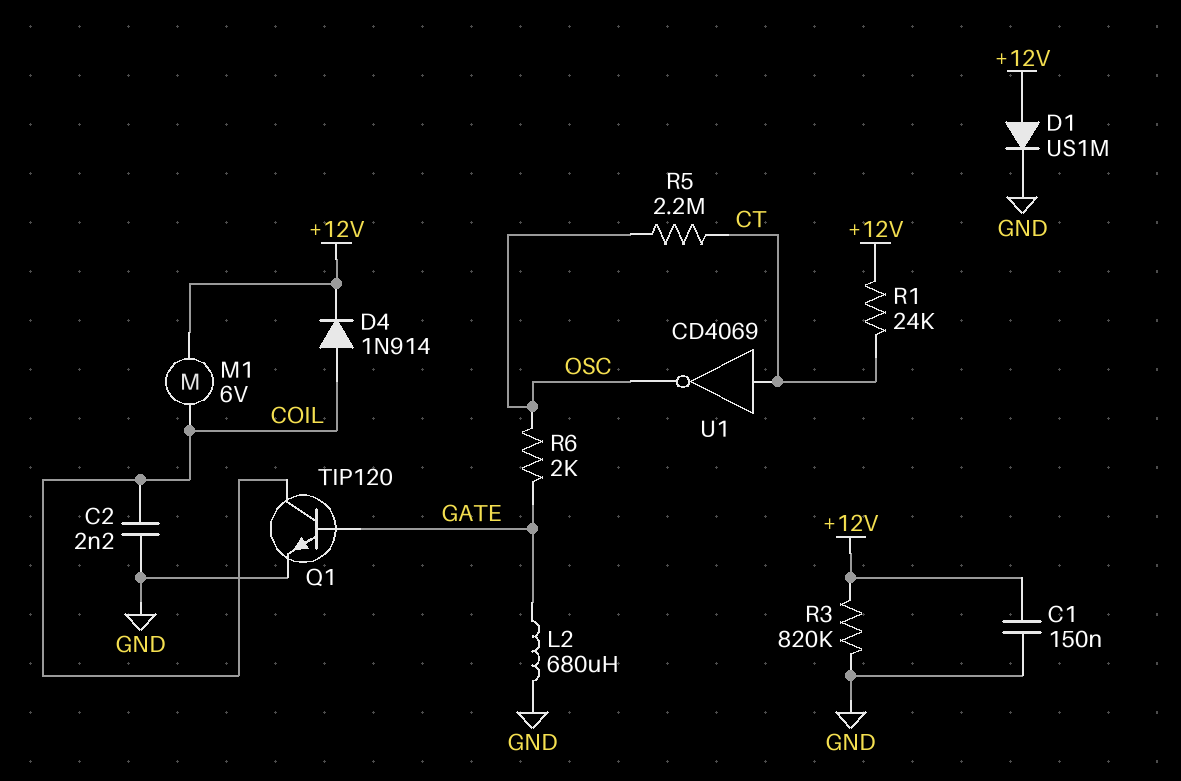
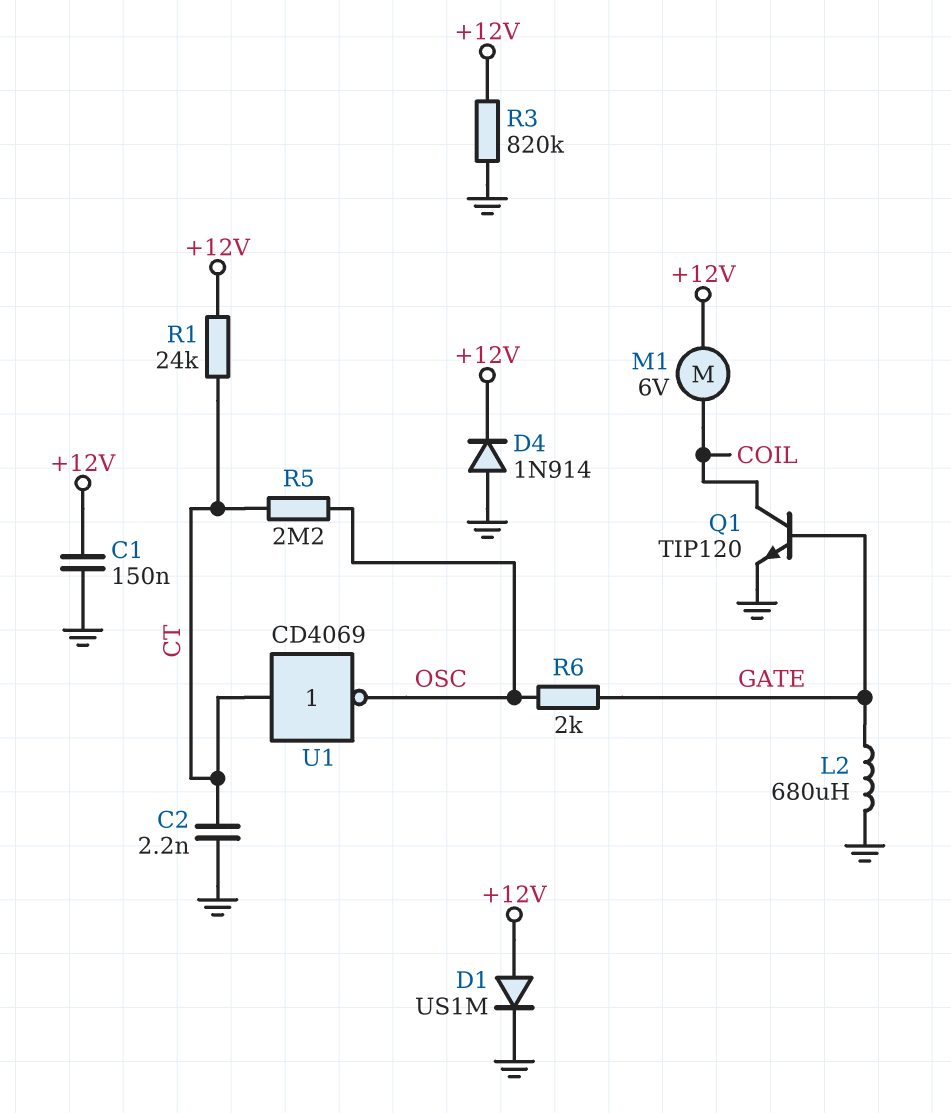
C2: 2.2nF (COIL, GND) -> 2.2nF (CT, GND)
D4: diode 1N914 (A COIL, K +12V) -> diode 1N914 (A GND, K +12V)

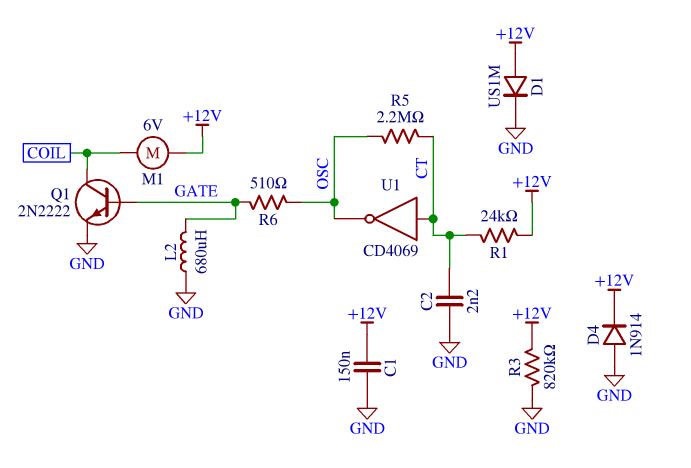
Q1: NPN TIP120 (B GATE, C COIL, E GND) -> NPN 2N2222 (B GATE, C COIL, E GND)
R6: 2k (GATE, OSC) -> 510 (GATE, OSC)

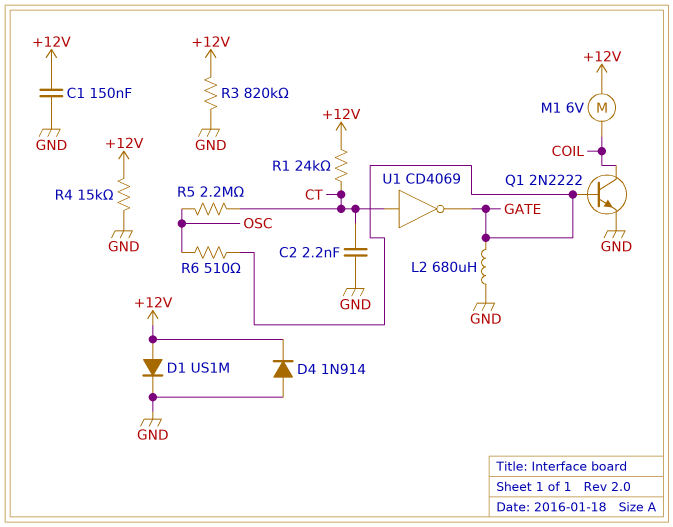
R4: none -> 15k (+12V, GND)
U1: NOT CD4069 (in CT, out OSC) -> NOT CD4069 (in CT, out GATE)

